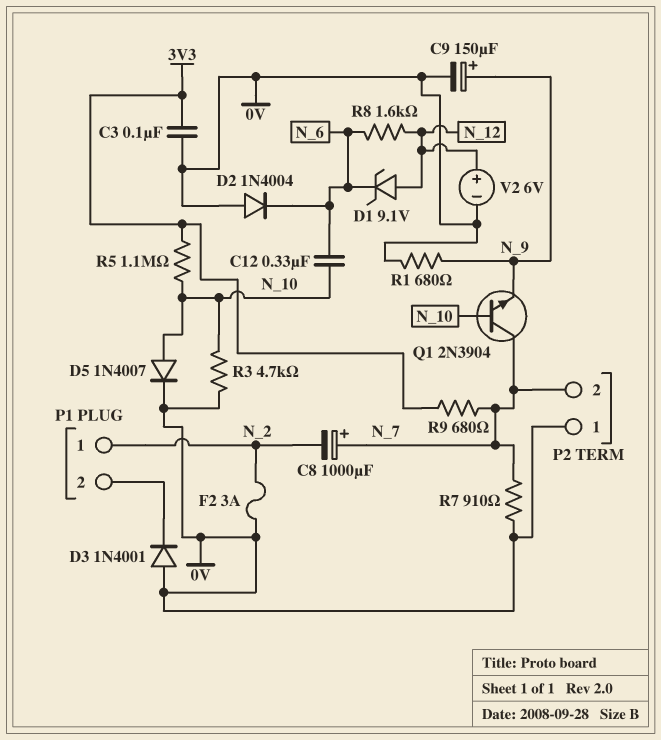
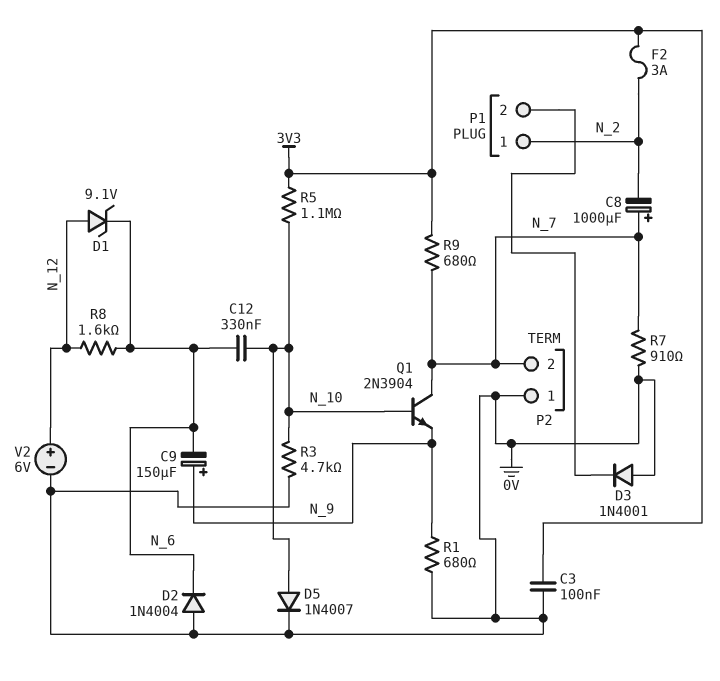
C9: 150uF (plus N_9, minus 0V) -> 150uF (plus N_9, minus N_6)
F2: 3A (0V, N_2) -> 3A (3V3, N_2)

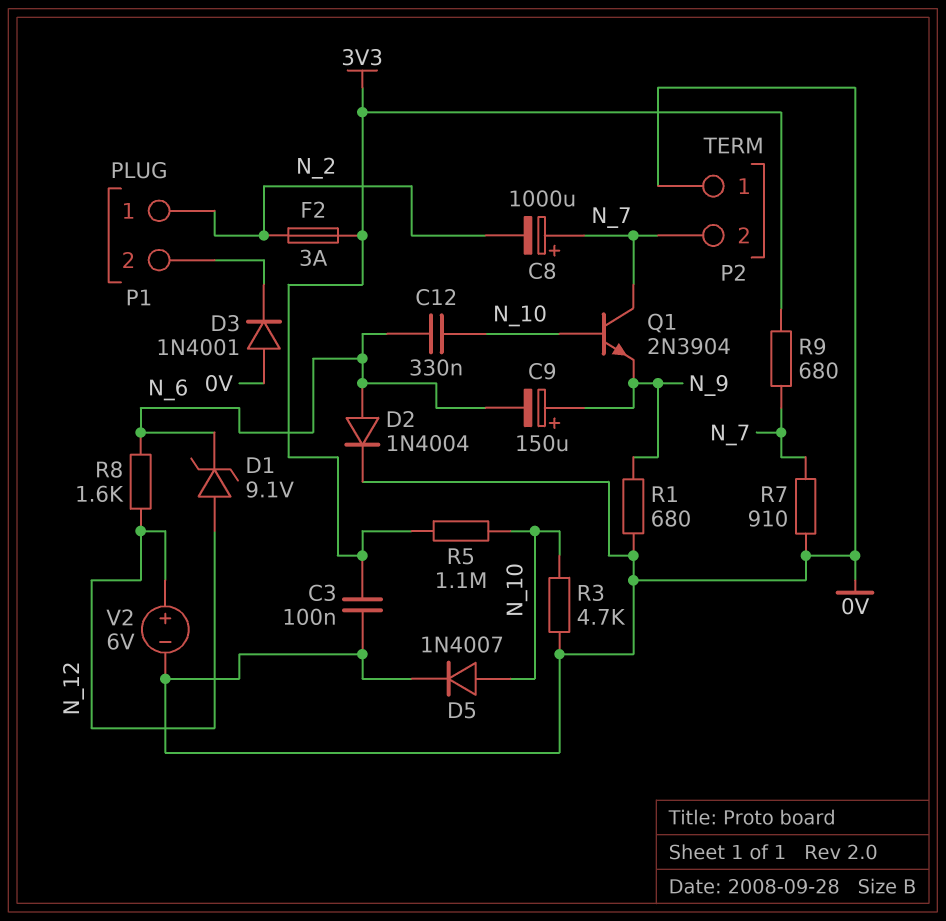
D2: diode 1N4004 (A 0V, K N_6) -> diode 1N4004 (A N_6, K 0V)

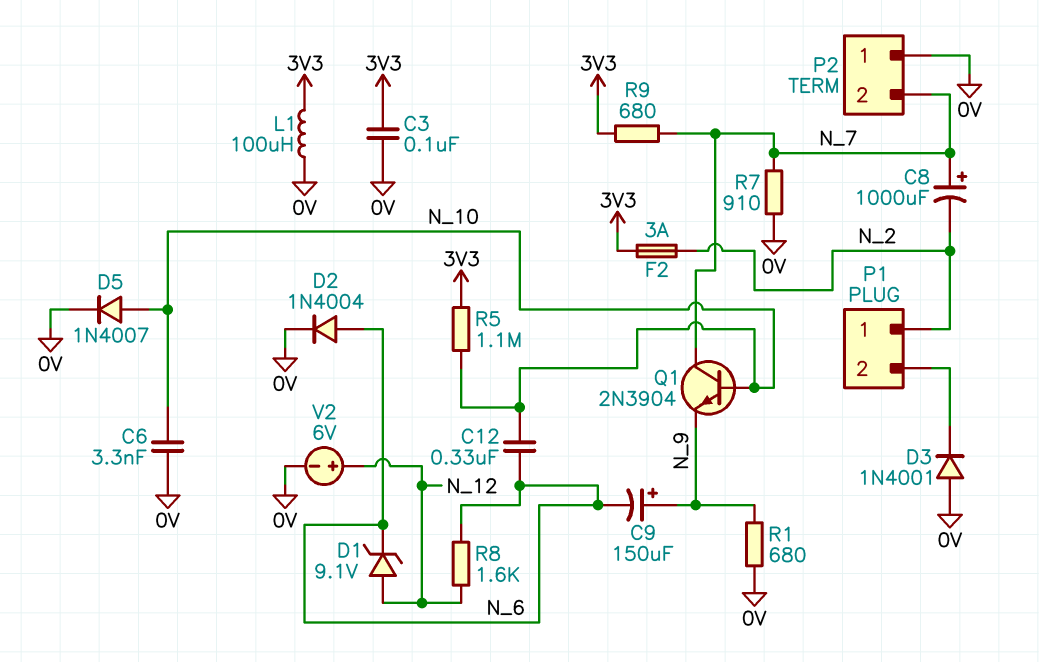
C6: none -> 3.3nF (0V, N_10)
L1: none -> 100uH (0V, 3V3)
R3: 4.7k (0V, N_10) -> none

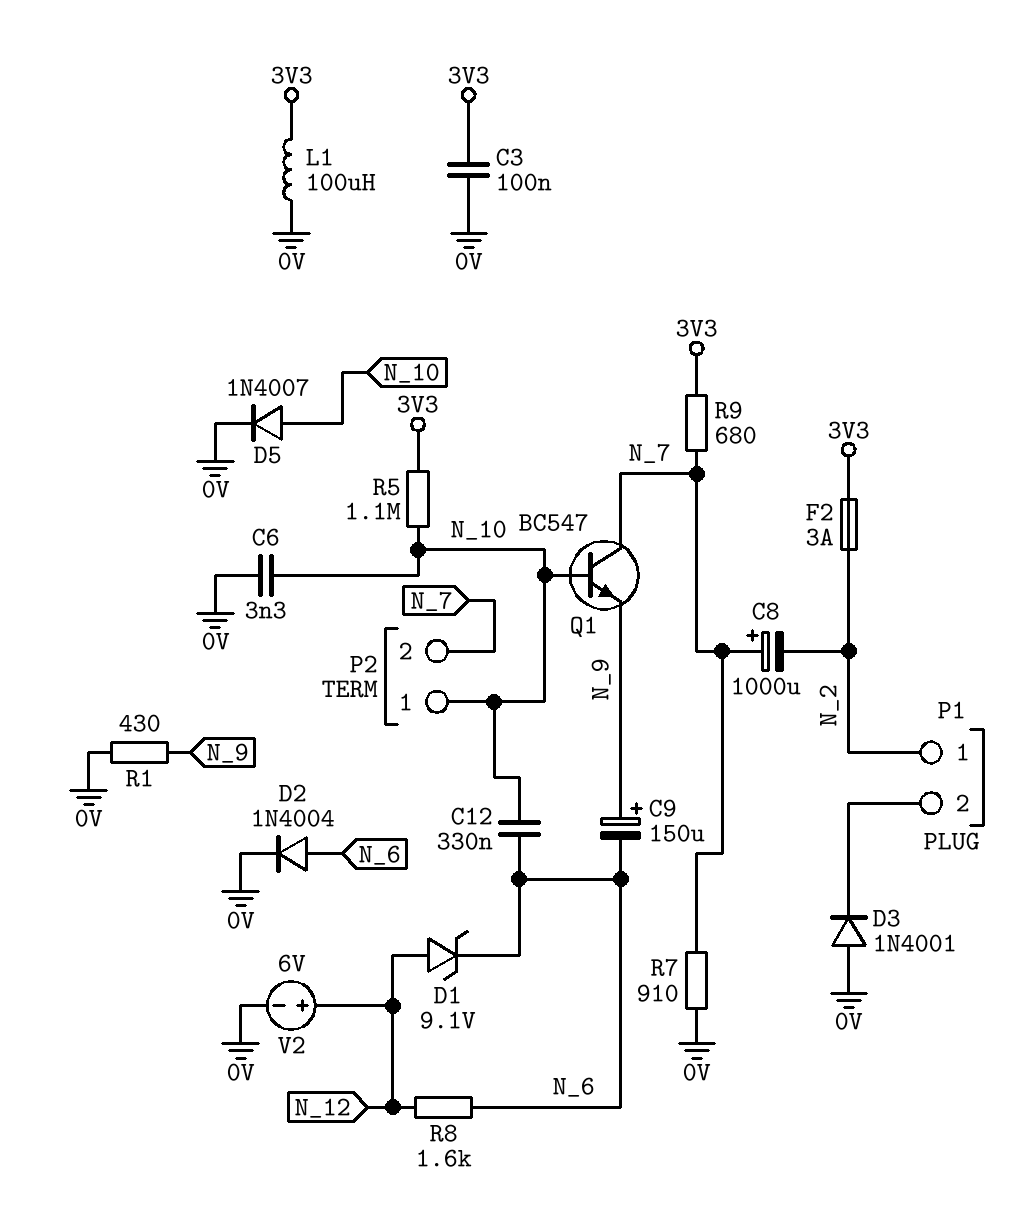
P2 pin 1: 0V -> N_10
Q1: NPN 2N3904 (B N_10, C N_7, E N_9) -> NPN BC547 (B N_10, C N_7, E N_9)
R1: 680 (0V, N_9) -> 430 (0V, N_9)

